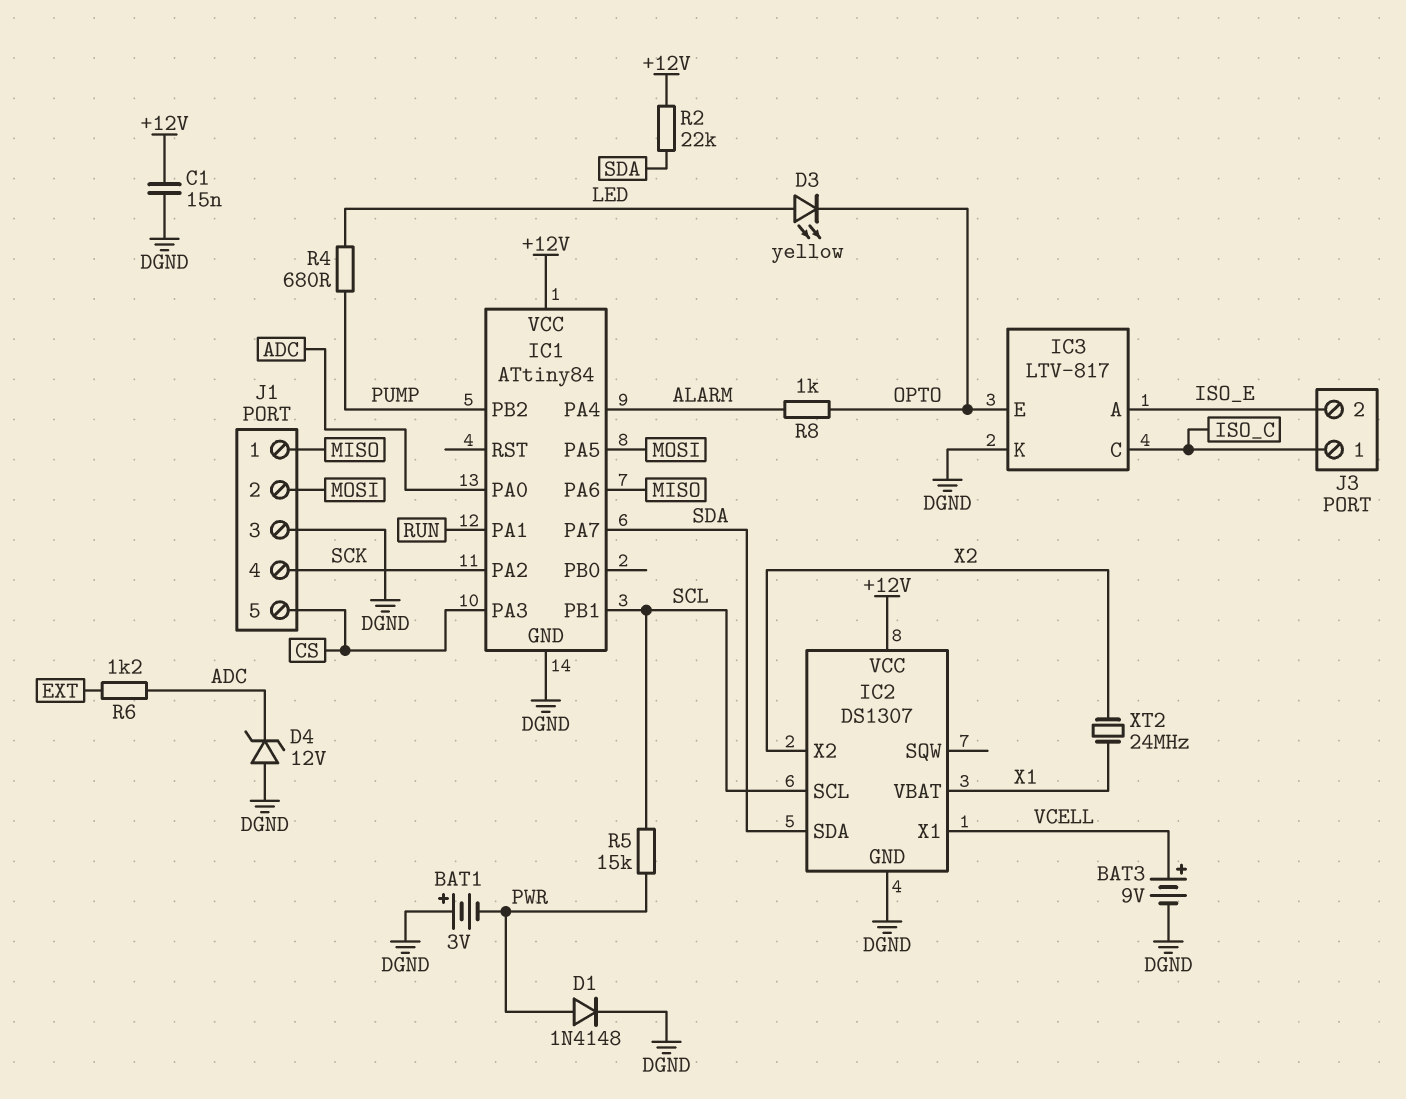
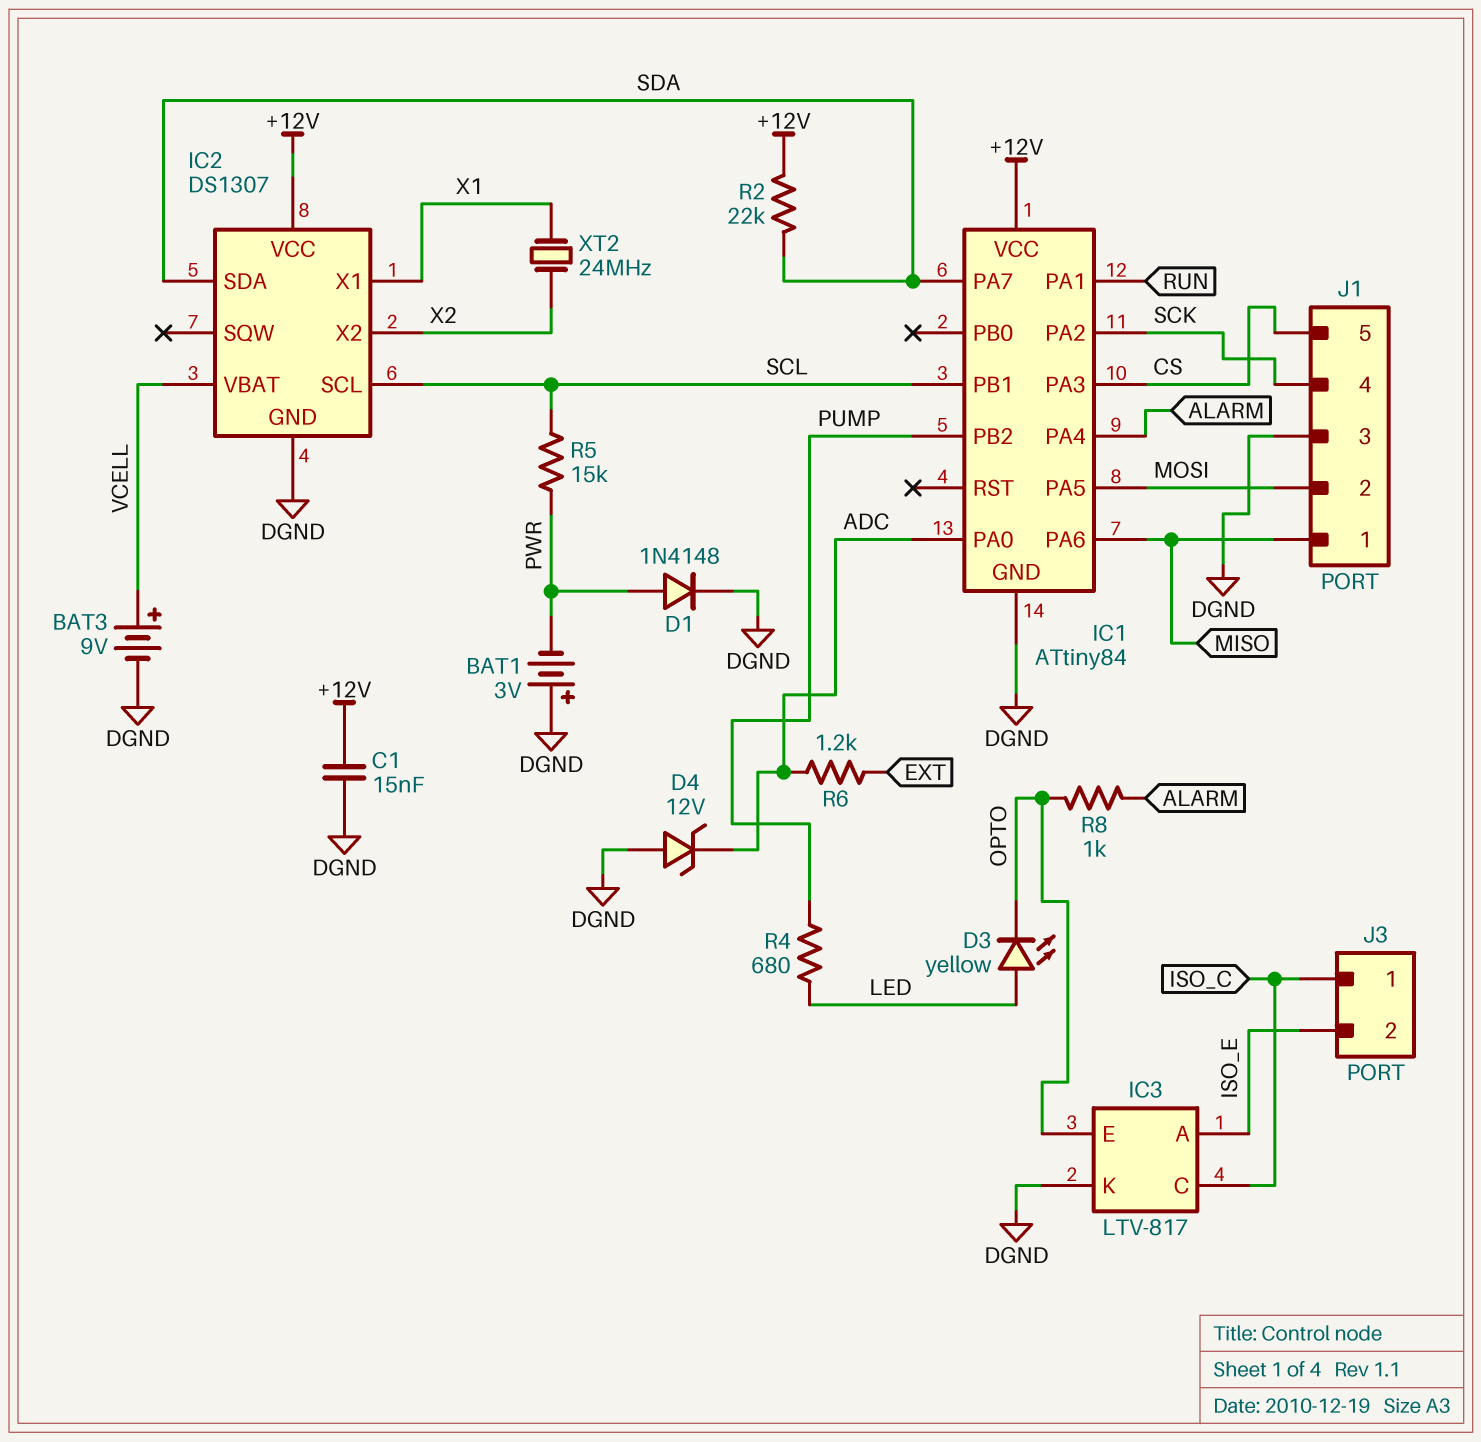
IC2 pin VBAT: X1 -> VCELL
IC2 pin X1: VCELL -> X1

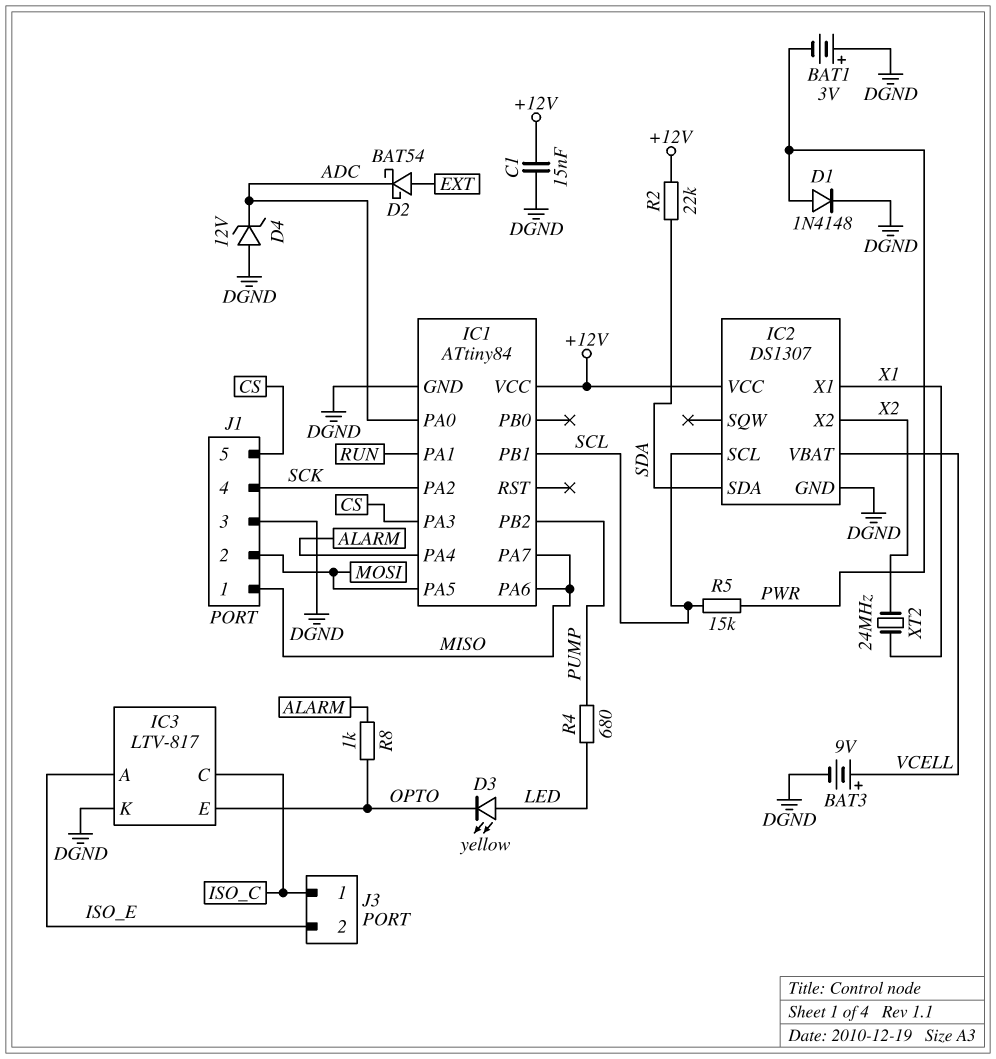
D2: none -> schottky BAT54 (A EXT, K ADC)
IC1 pin PA7: SDA -> MISO
R6: 1.2k (ADC, EXT) -> none

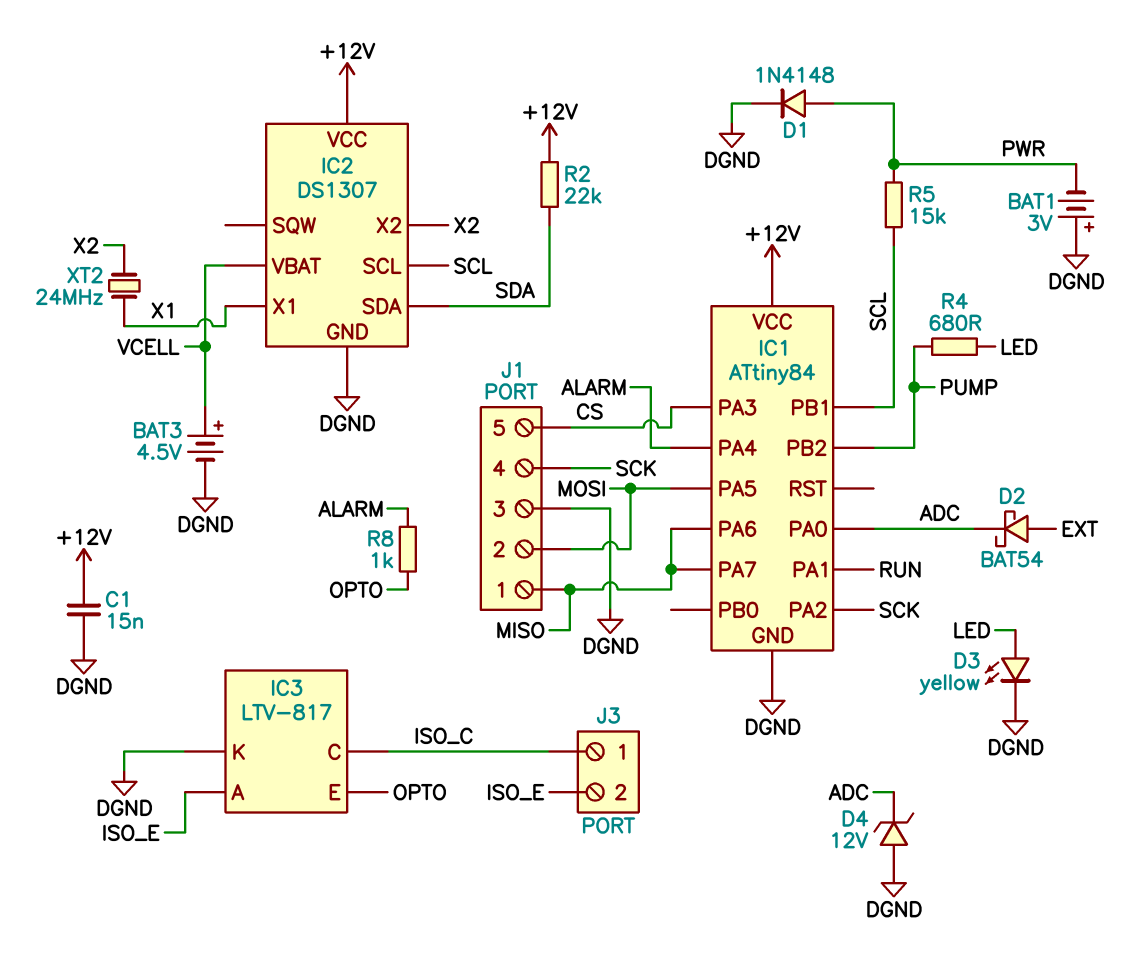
BAT3: 9V (plus VCELL, minus DGND) -> 4.5V (plus VCELL, minus DGND)
D3: LED yellow (A LED, K OPTO) -> LED yellow (A LED, K DGND)

